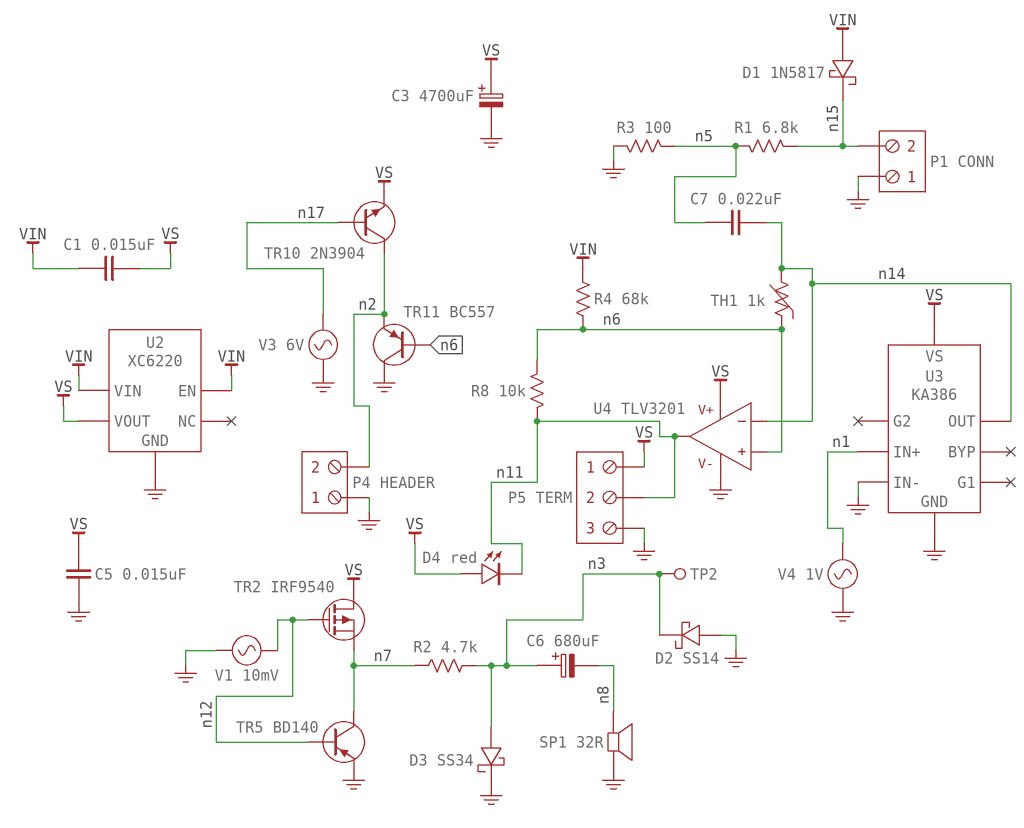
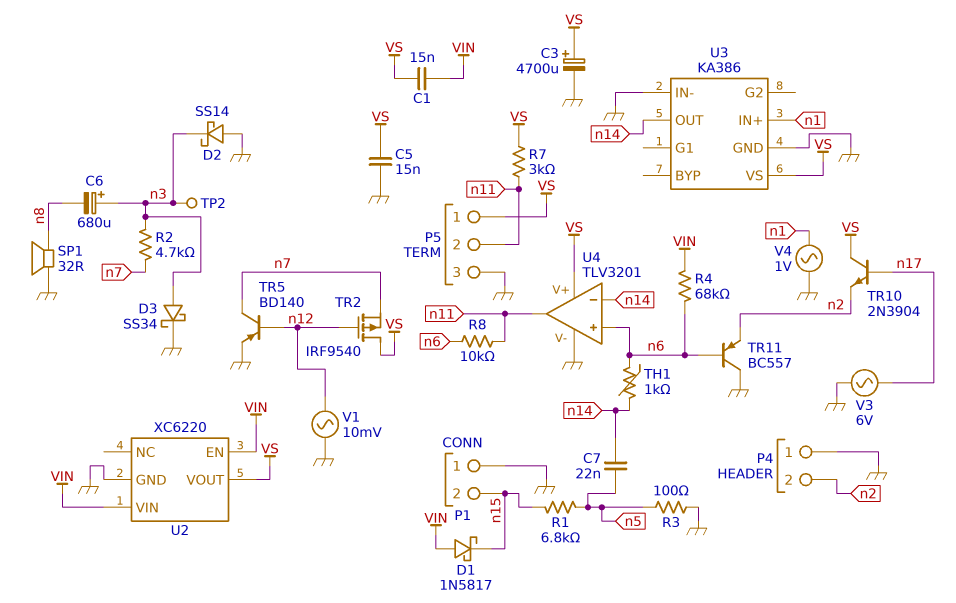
D4: LED red (A VS, K n11) -> none
R7: none -> 3k (VS, n11)
TR10: NPN 2N3904 (B n17, C n2, E VS) -> NPN 2N3904 (B n17, C VS, E n2)

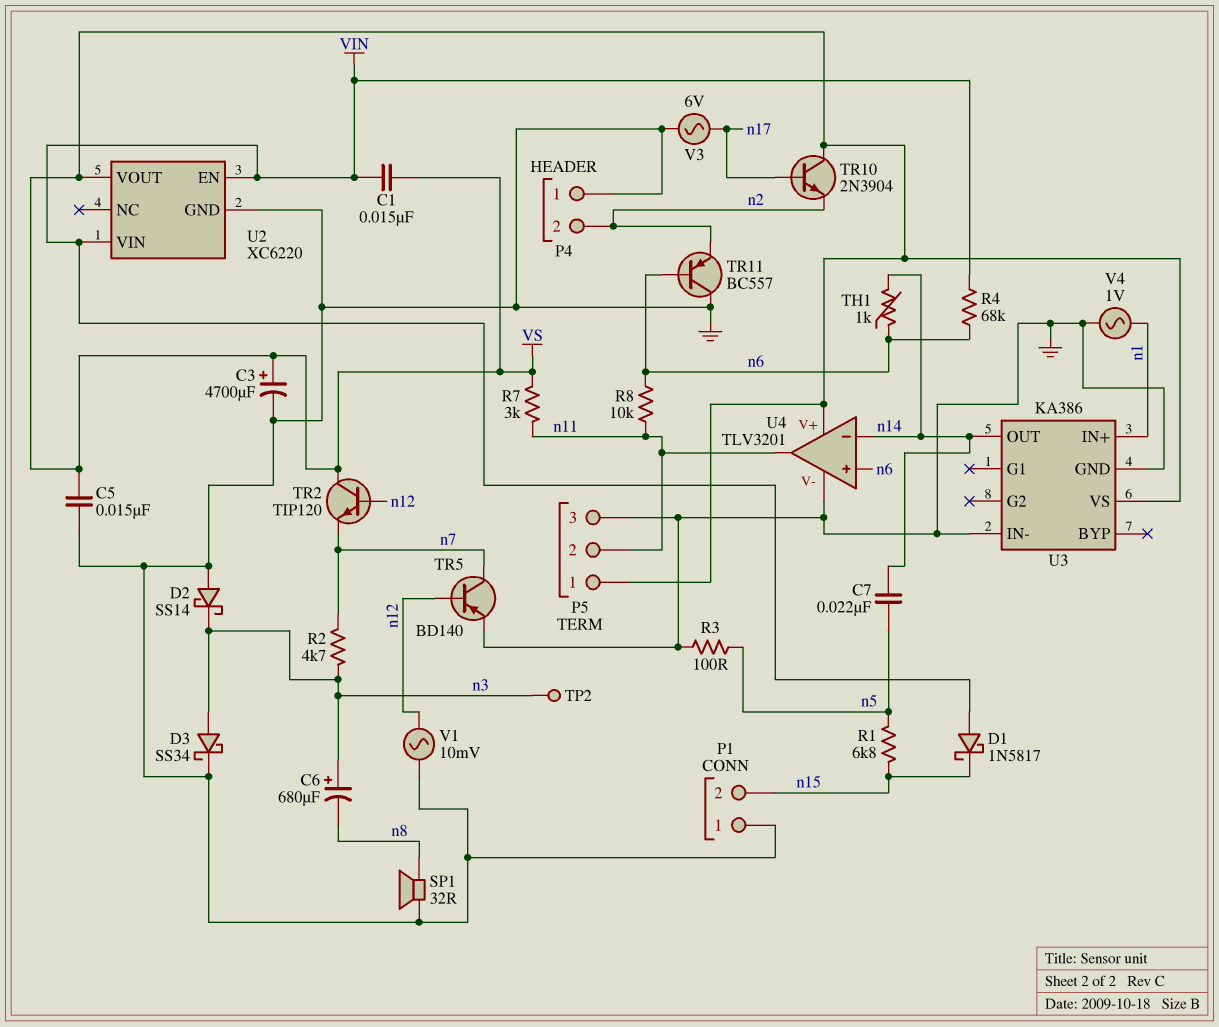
TR2: PMOS IRF9540 (G n12, D VS, S n7) -> NPN TIP120 (B n12, C VS, E n7)

